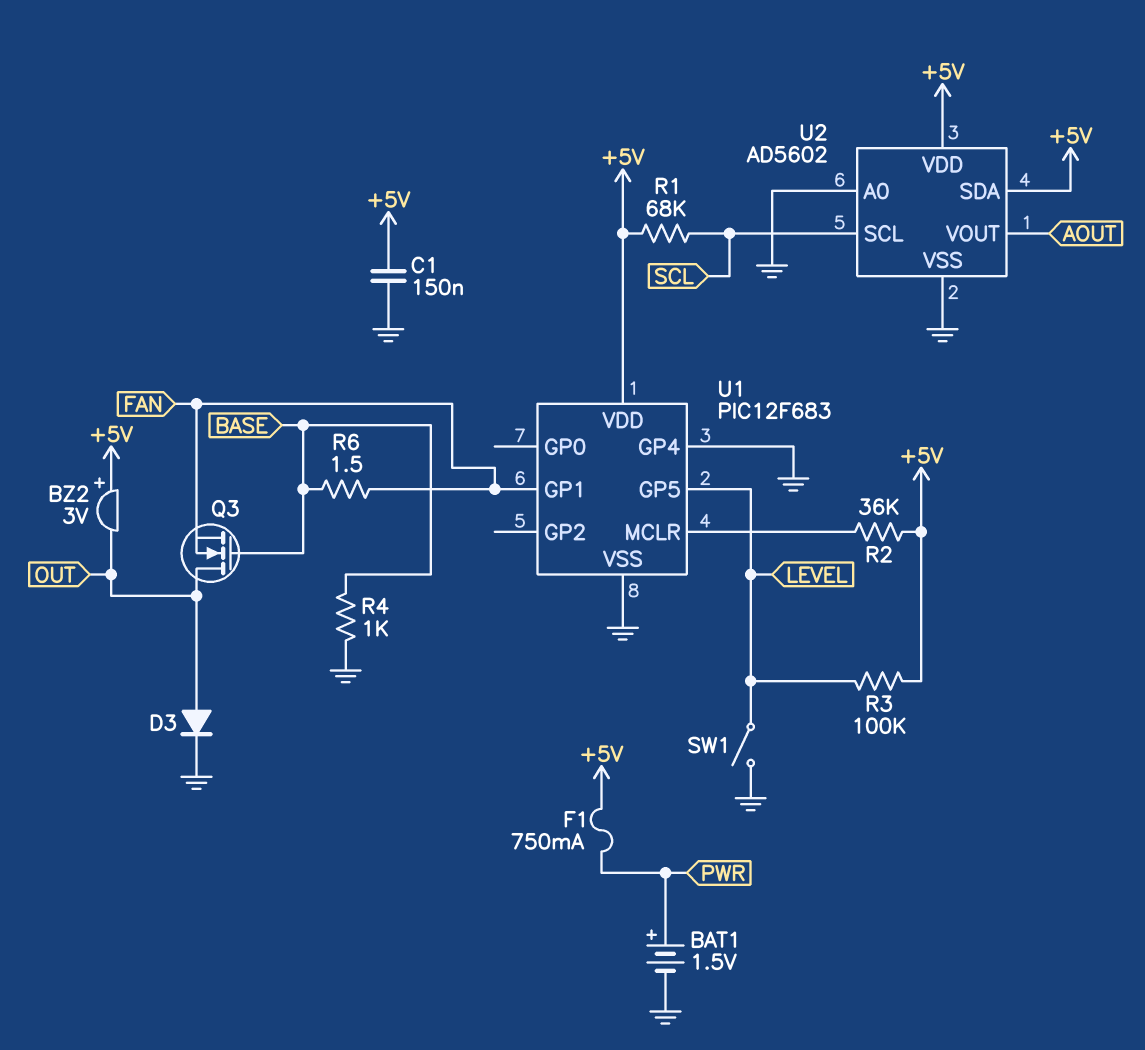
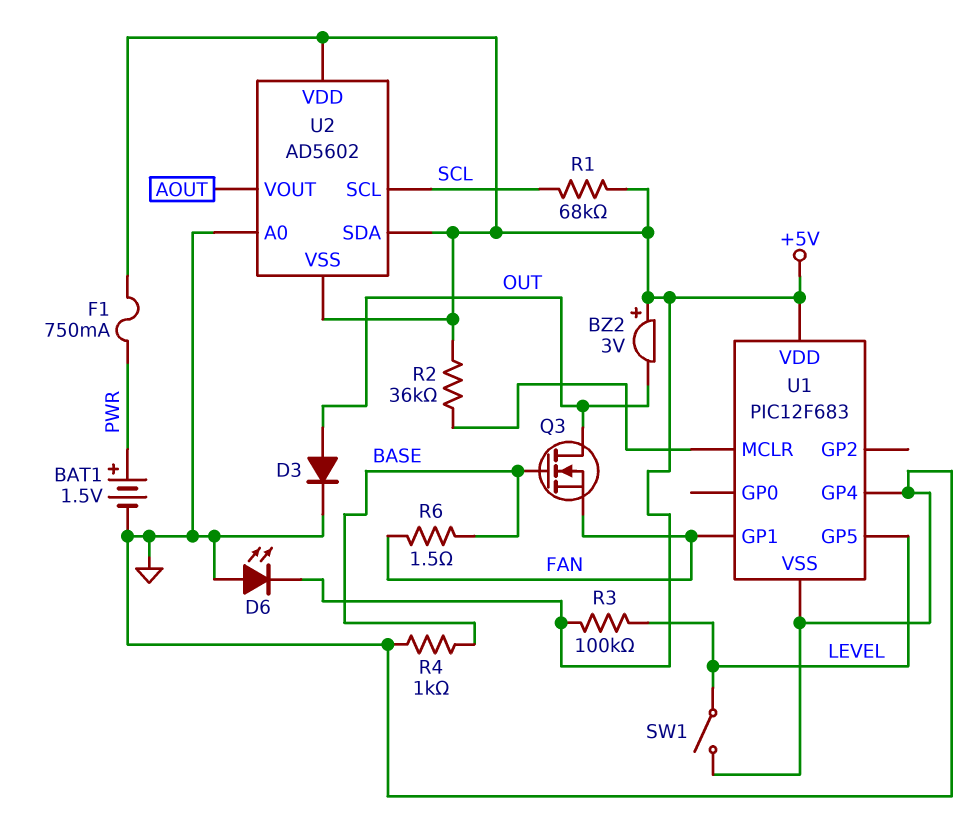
C1: 150nF (+5V, GND) -> none
D6: none -> LED (A GND, K +5V)
U2 pin VSS: GND -> +5V

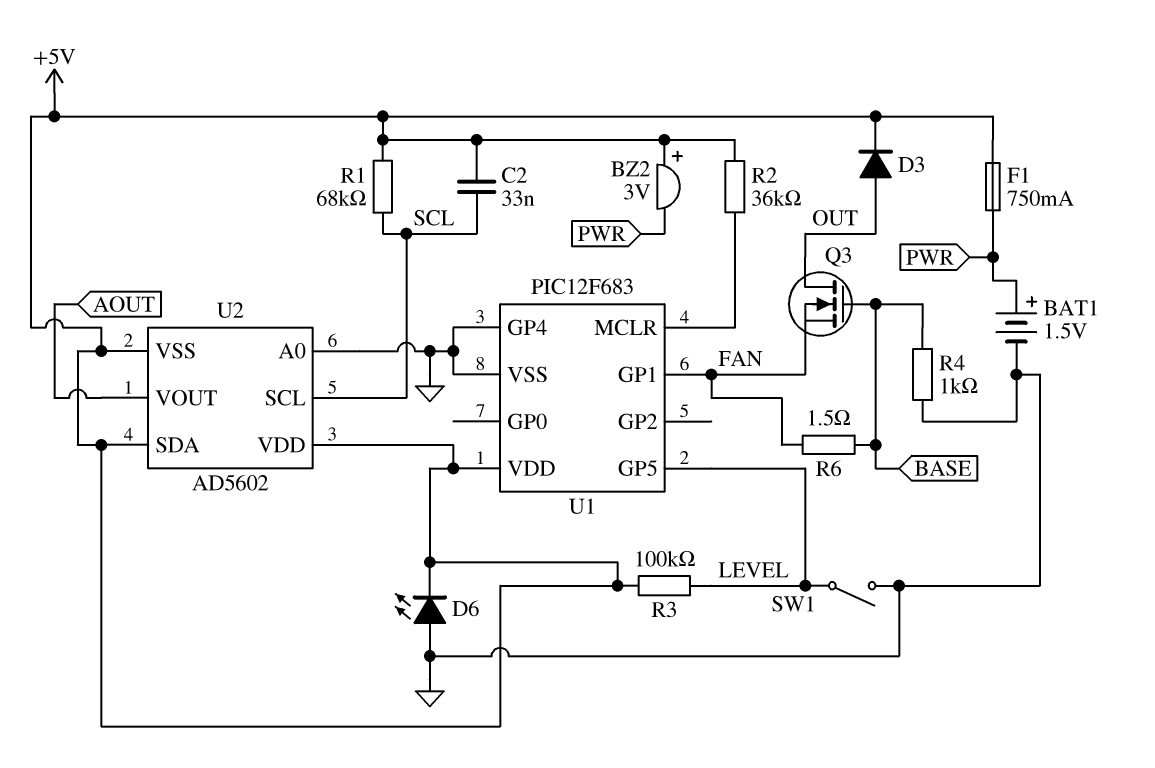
BZ2: buzzer 3V (plus +5V, minus OUT) -> buzzer 3V (plus +5V, minus PWR)
C2: none -> 33nF (+5V, SCL)
D3: diode (A OUT, K GND) -> diode (A OUT, K +5V)

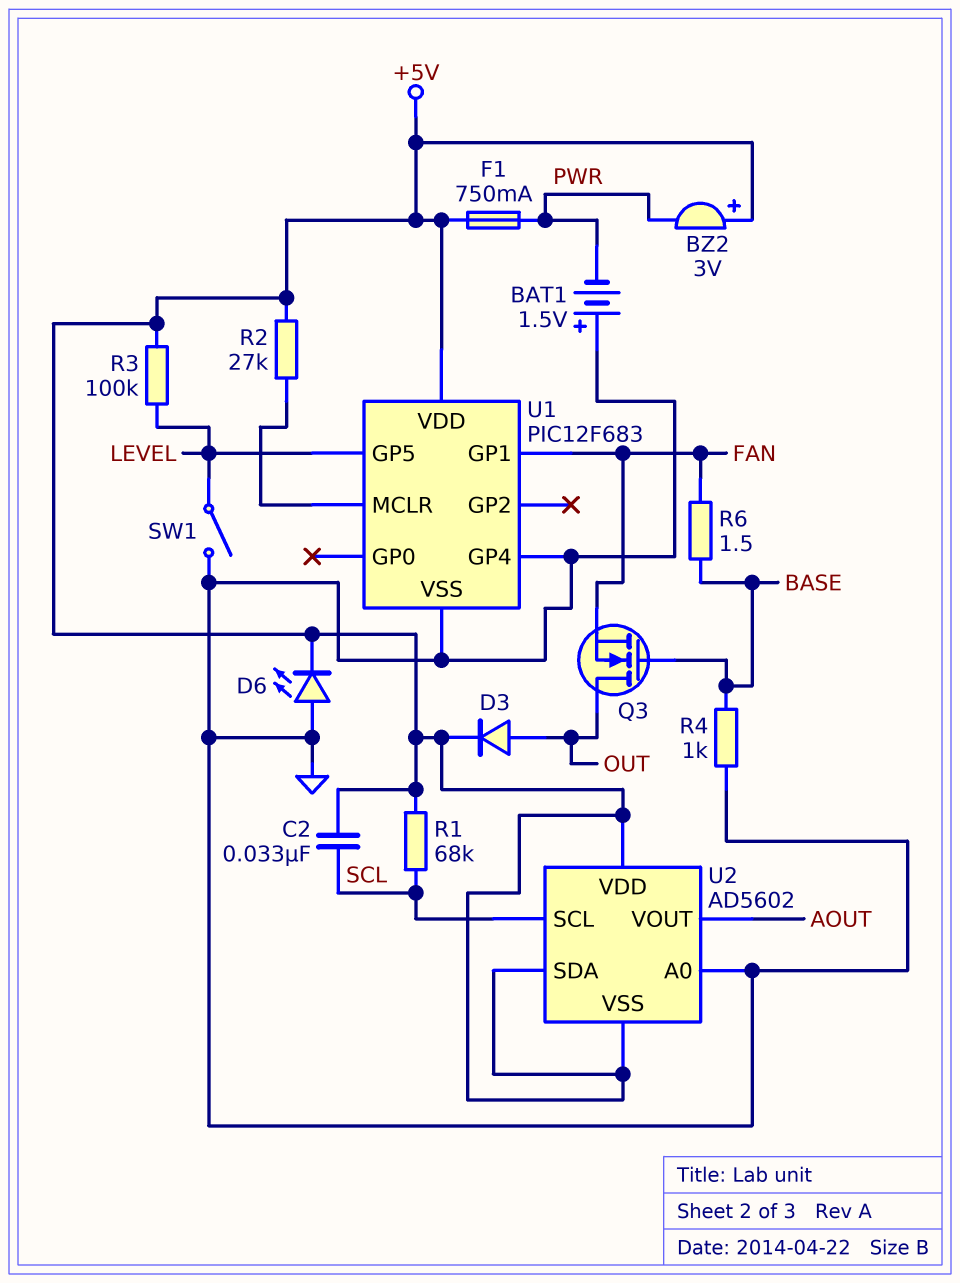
BAT1: 1.5V (plus PWR, minus GND) -> 1.5V (plus GND, minus PWR)
R2: 36k (+5V, U1/MCLR) -> 27k (+5V, U1/MCLR)

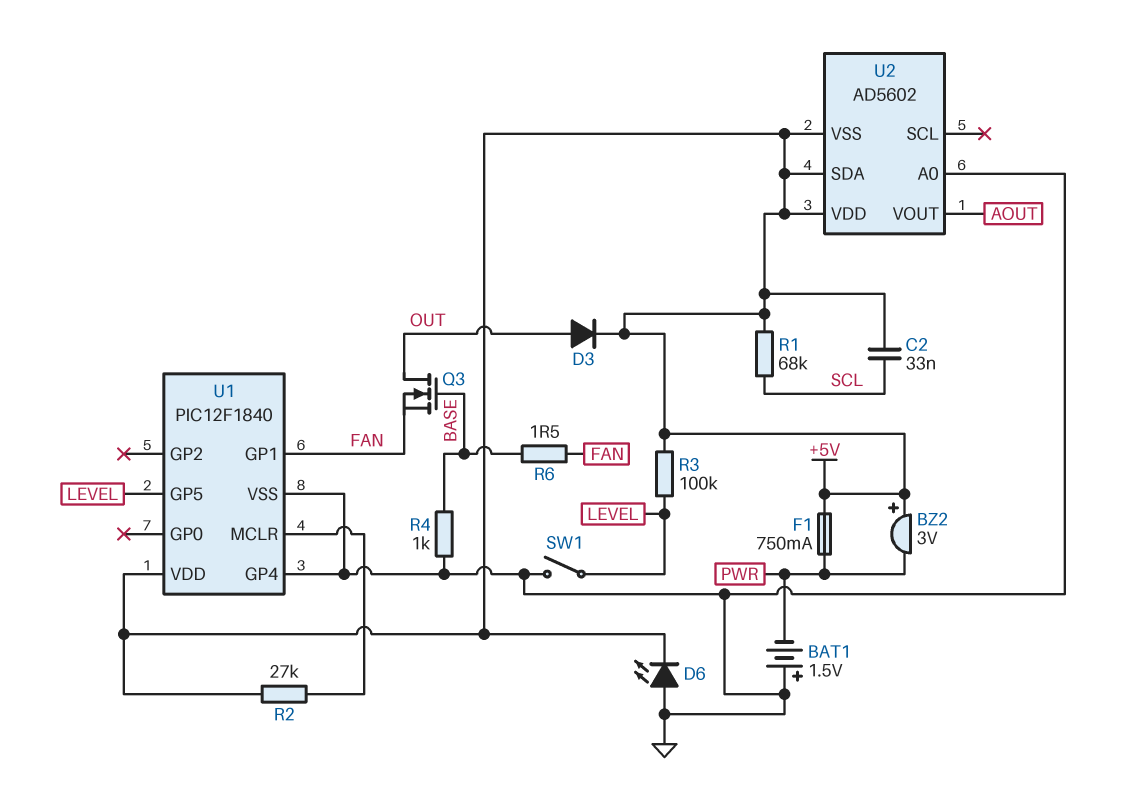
U1: PIC12F683 -> PIC12F1840
U2 pin SCL: SCL -> none

